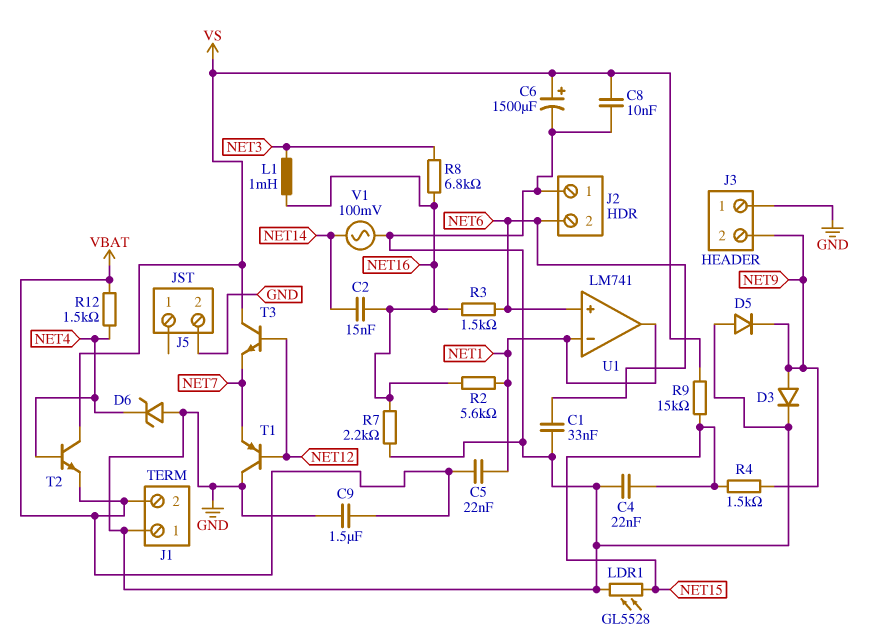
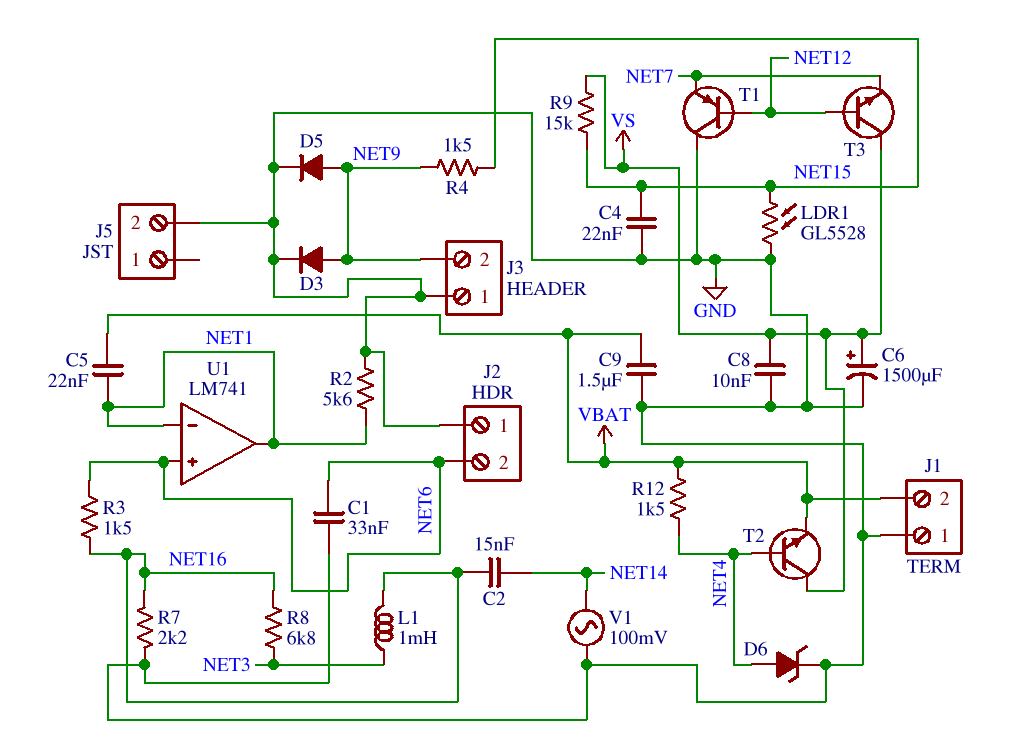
D5: diode (A GND, K NET9) -> diode (A NET9, K GND)
D6: zener (A GND, K NET4) -> zener (A NET4, K GND)
R2: 5.6k (NET1, NET16) -> 5.6k (GND, NET1)

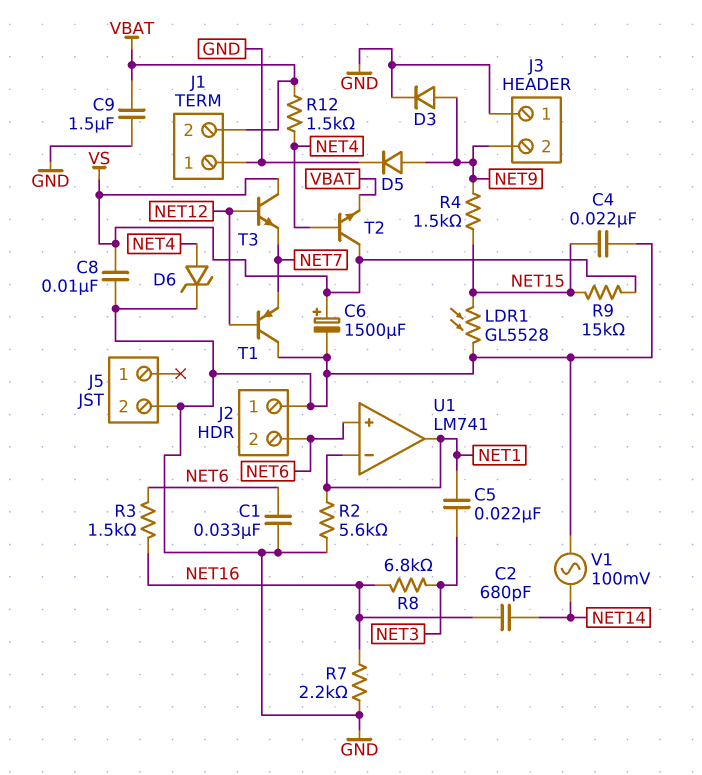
C2: 15nF (NET14, NET16) -> 680pF (NET14, NET16)
C5: 22nF (NET1, VBAT) -> 22nF (NET1, NET3)
L1: 1mH (NET3, NET16) -> none

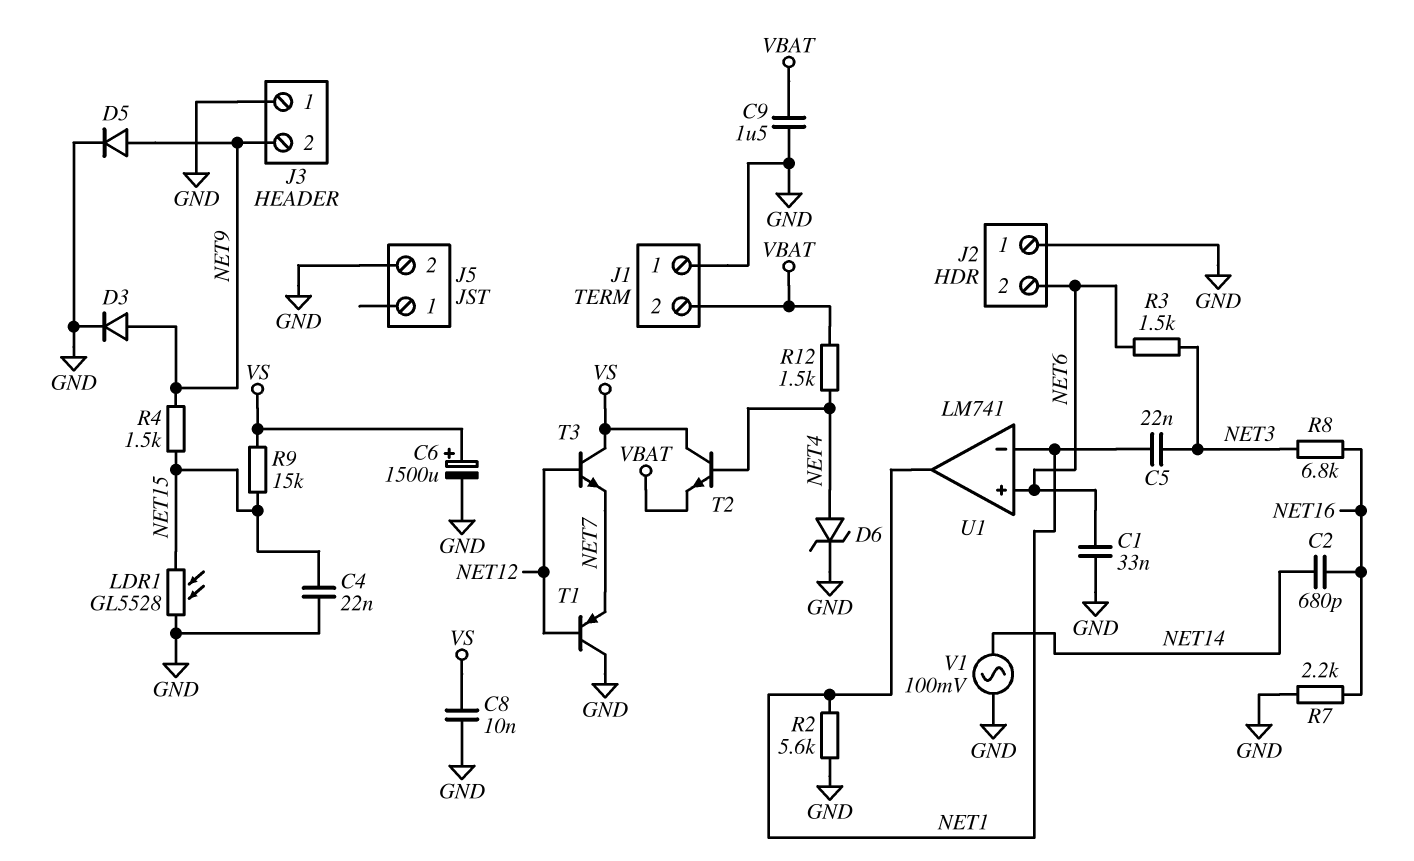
R3: 1.5k (NET6, NET16) -> 1.5k (NET3, NET6)

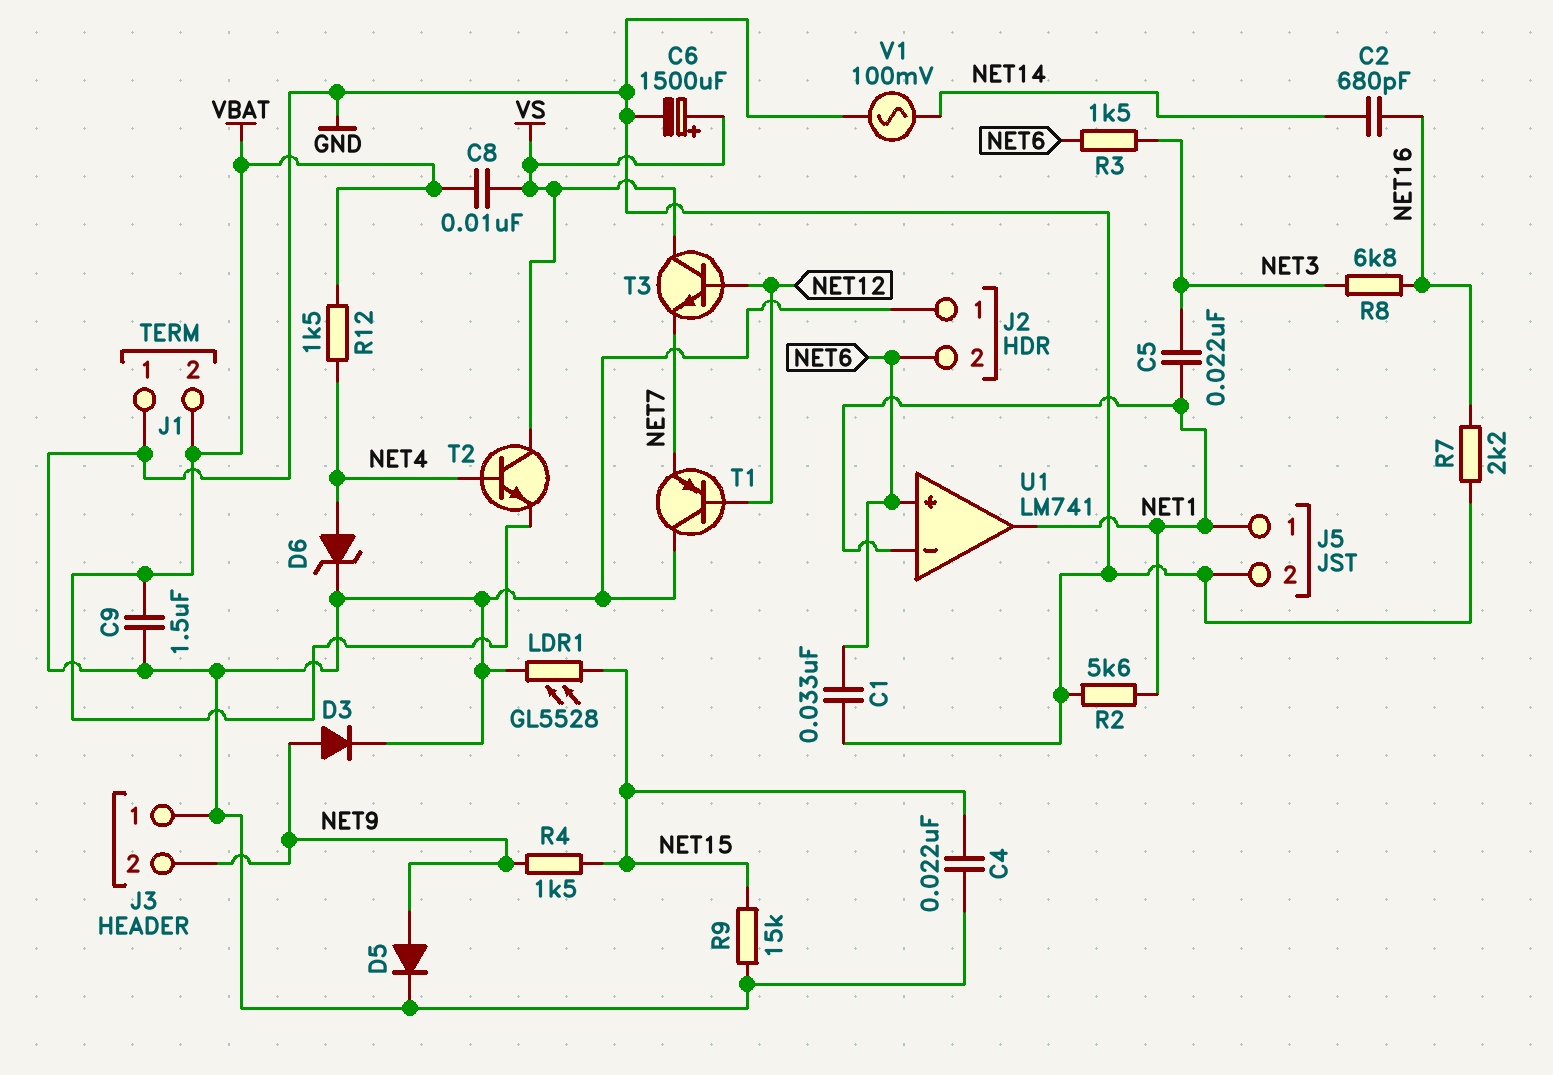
C8: 10nF (GND, VS) -> 10nF (VBAT, VS)
J5 pin 1: none -> NET1
R9: 15k (NET15, VS) -> 15k (GND, NET15)

